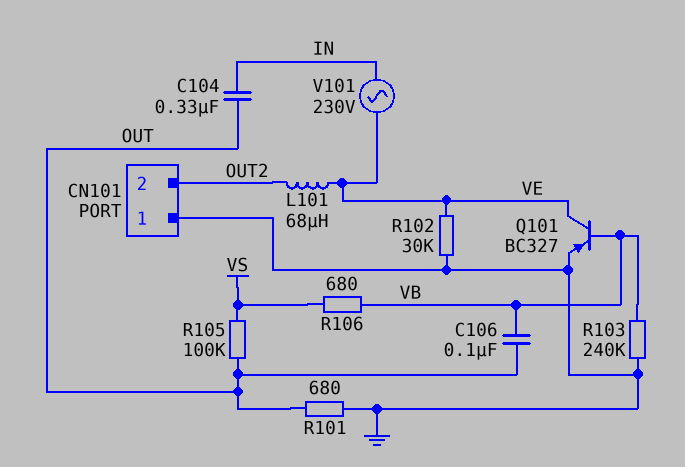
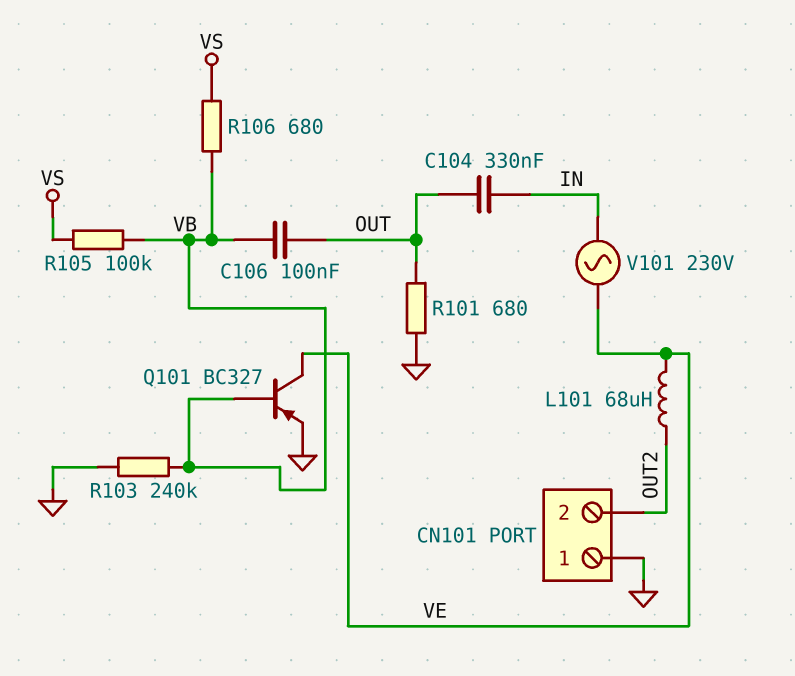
R102: 30k (GND, VE) -> none
R105: 100k (OUT, VS) -> 100k (VB, VS)

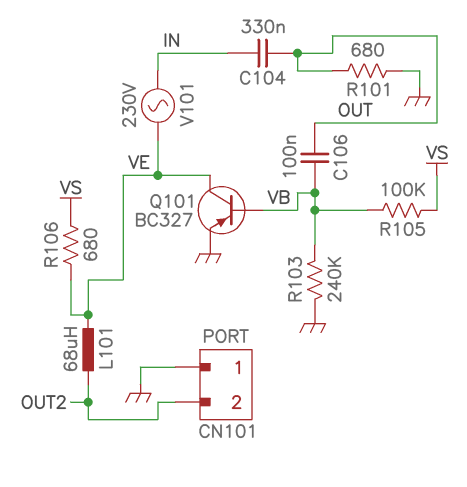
R106: 680 (VB, VS) -> 680 (VE, VS)

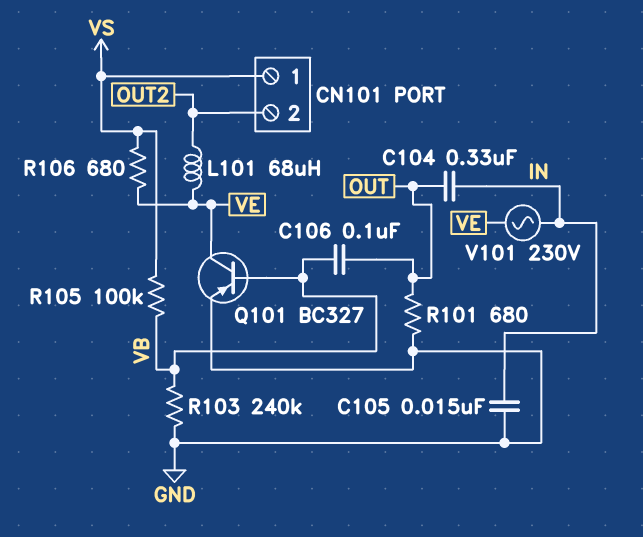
C105: none -> 15nF (GND, IN)
CN101 pin 1: GND -> VS

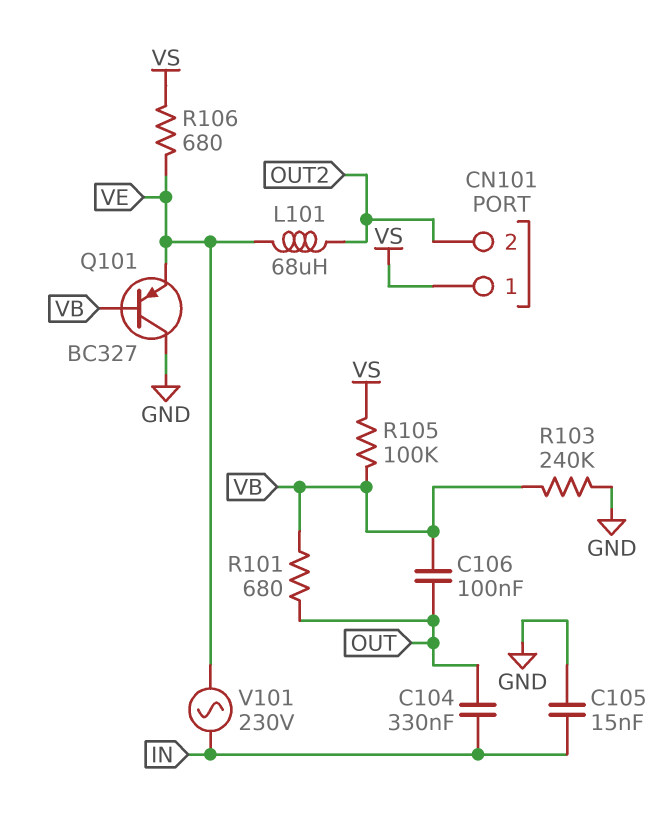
Q101: PNP BC327 (B VB, C VE, E GND) -> PNP BC327 (B VB, C GND, E VE)
R101: 680 (GND, OUT) -> 680 (OUT, VB)

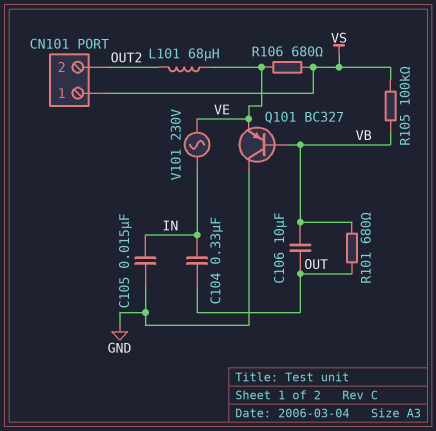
C106: 100nF (OUT, VB) -> 10uF (OUT, VB)
R103: 240k (GND, VB) -> none

